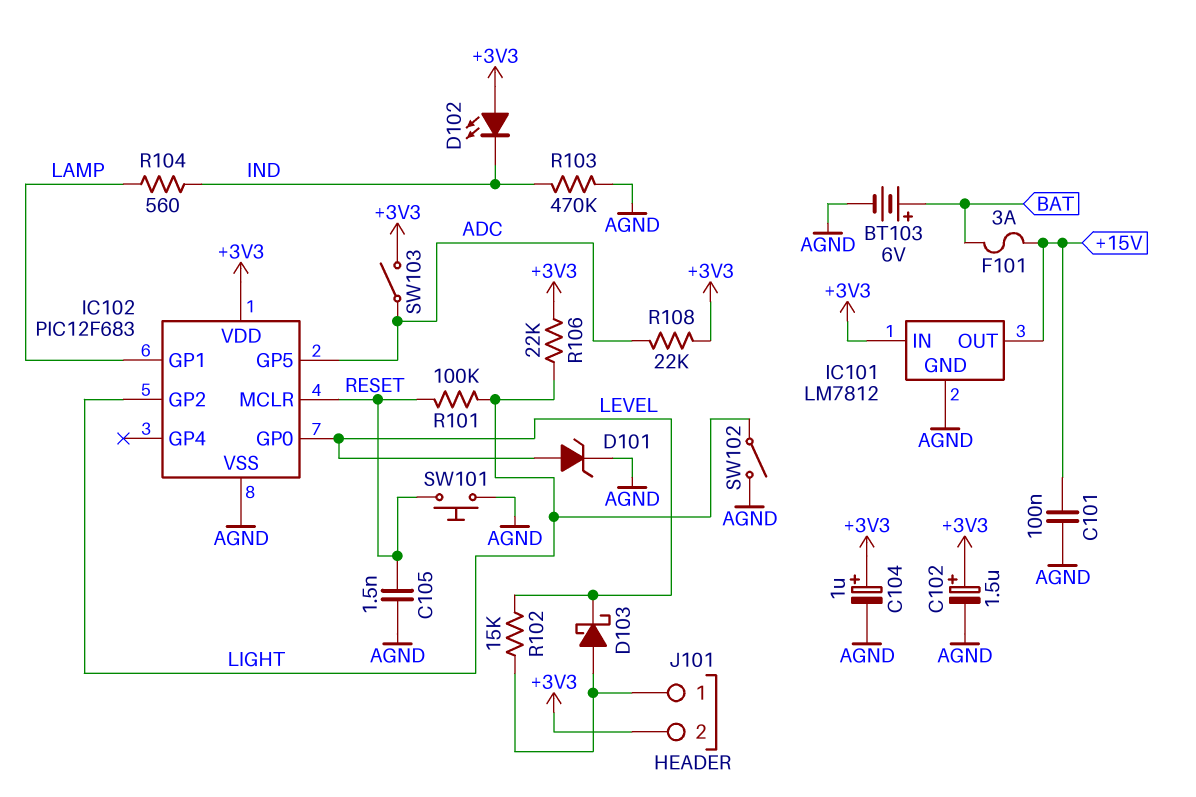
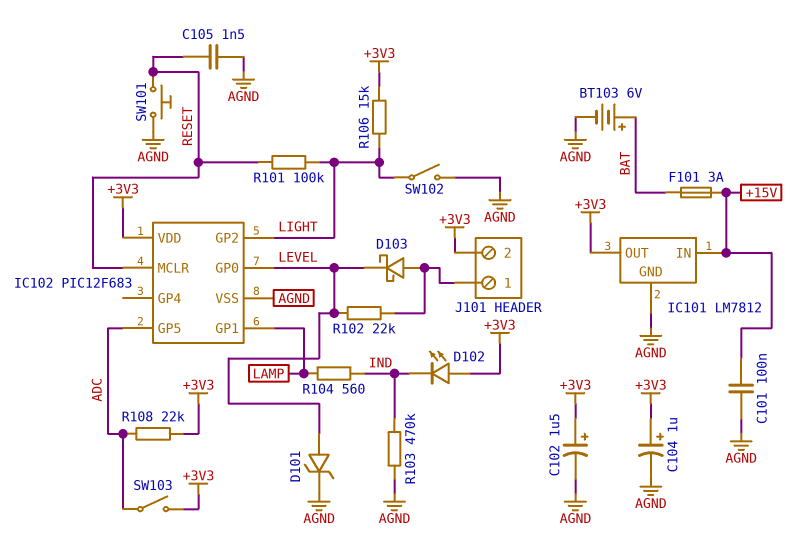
IC101 pin IN: +3V3 -> +15V
IC101 pin OUT: +15V -> +3V3
R102: 15k (J101/1, LEVEL) -> 22k (J101/1, LEVEL)
R106: 22k (+3V3, LIGHT) -> 15k (+3V3, LIGHT)

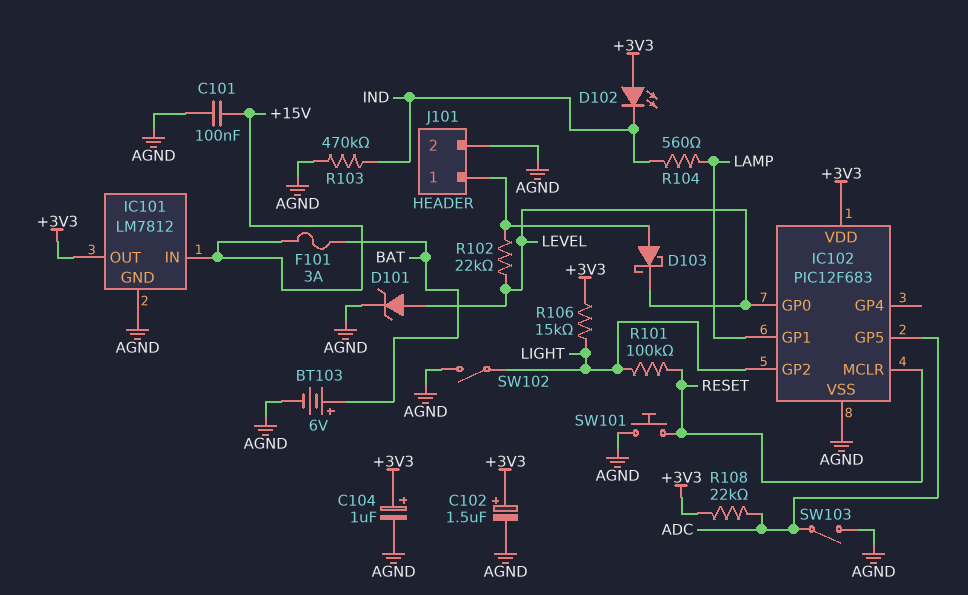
C105: 1.5nF (AGND, RESET) -> none
J101 pin 2: +3V3 -> AGND
SW103: switch (+3V3, ADC) -> switch (ADC, AGND)

